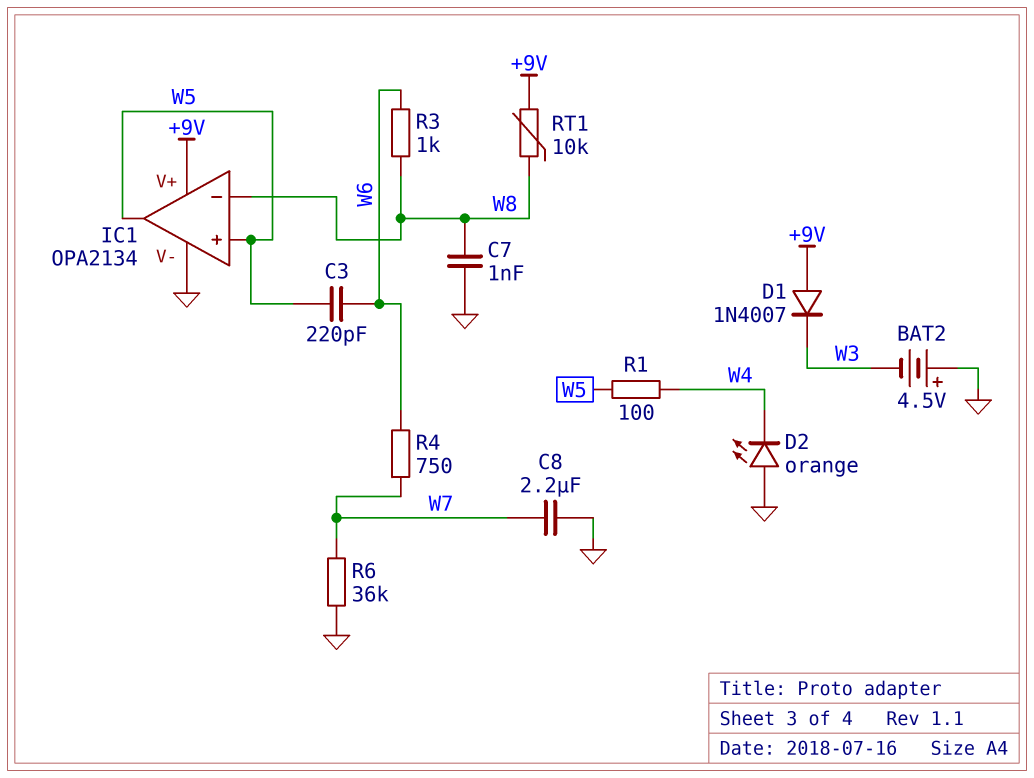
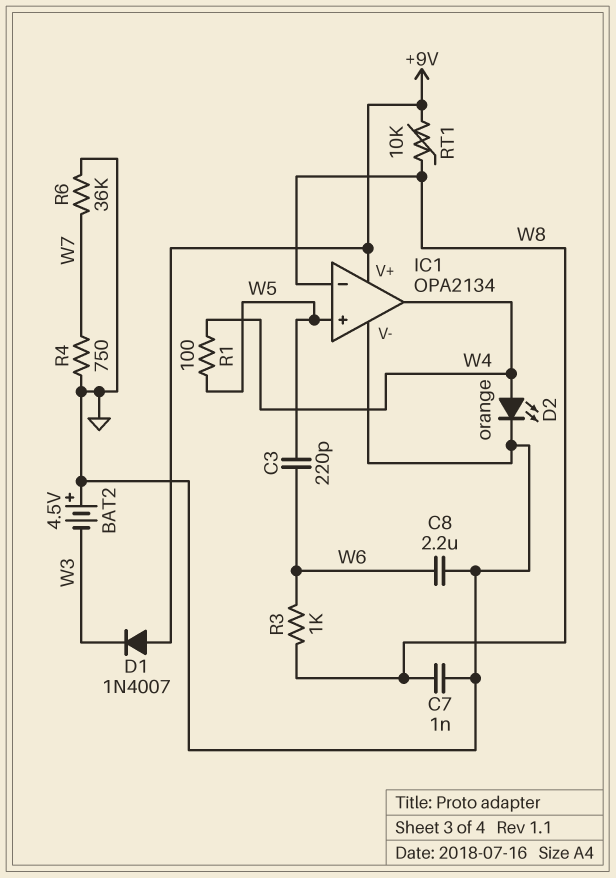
C8: 2.2uF (GND, W7) -> 2.2uF (GND, W6)
D2: LED orange (A GND, K W4) -> LED orange (A W4, K GND)
IC1 pin out: W5 -> W4
R4: 750 (W6, W7) -> 750 (GND, W7)

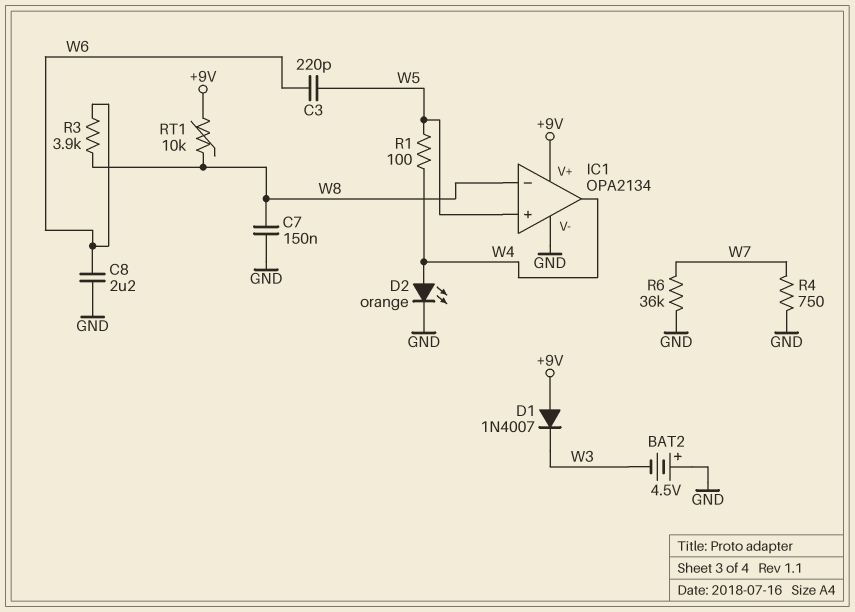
C7: 1nF (GND, W8) -> 150nF (GND, W8)
R3: 1k (W6, W8) -> 3.9k (W6, W8)

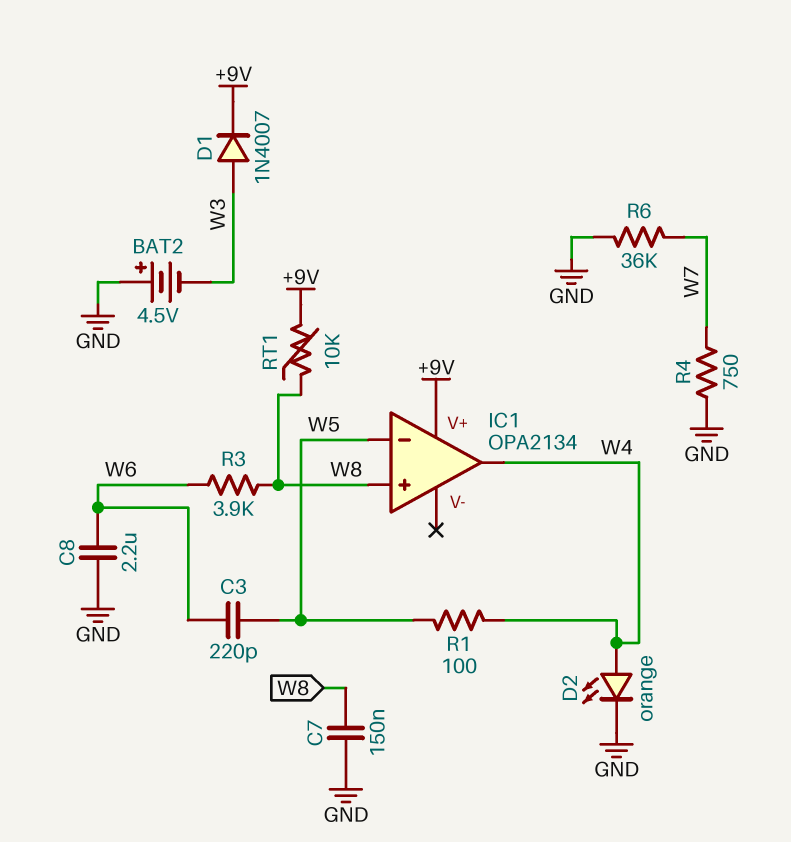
D1: diode 1N4007 (A +9V, K W3) -> diode 1N4007 (A W3, K +9V)
IC1 pin V-: GND -> none
IC1 pin in+: W5 -> W8
IC1 pin in-: W8 -> W5

